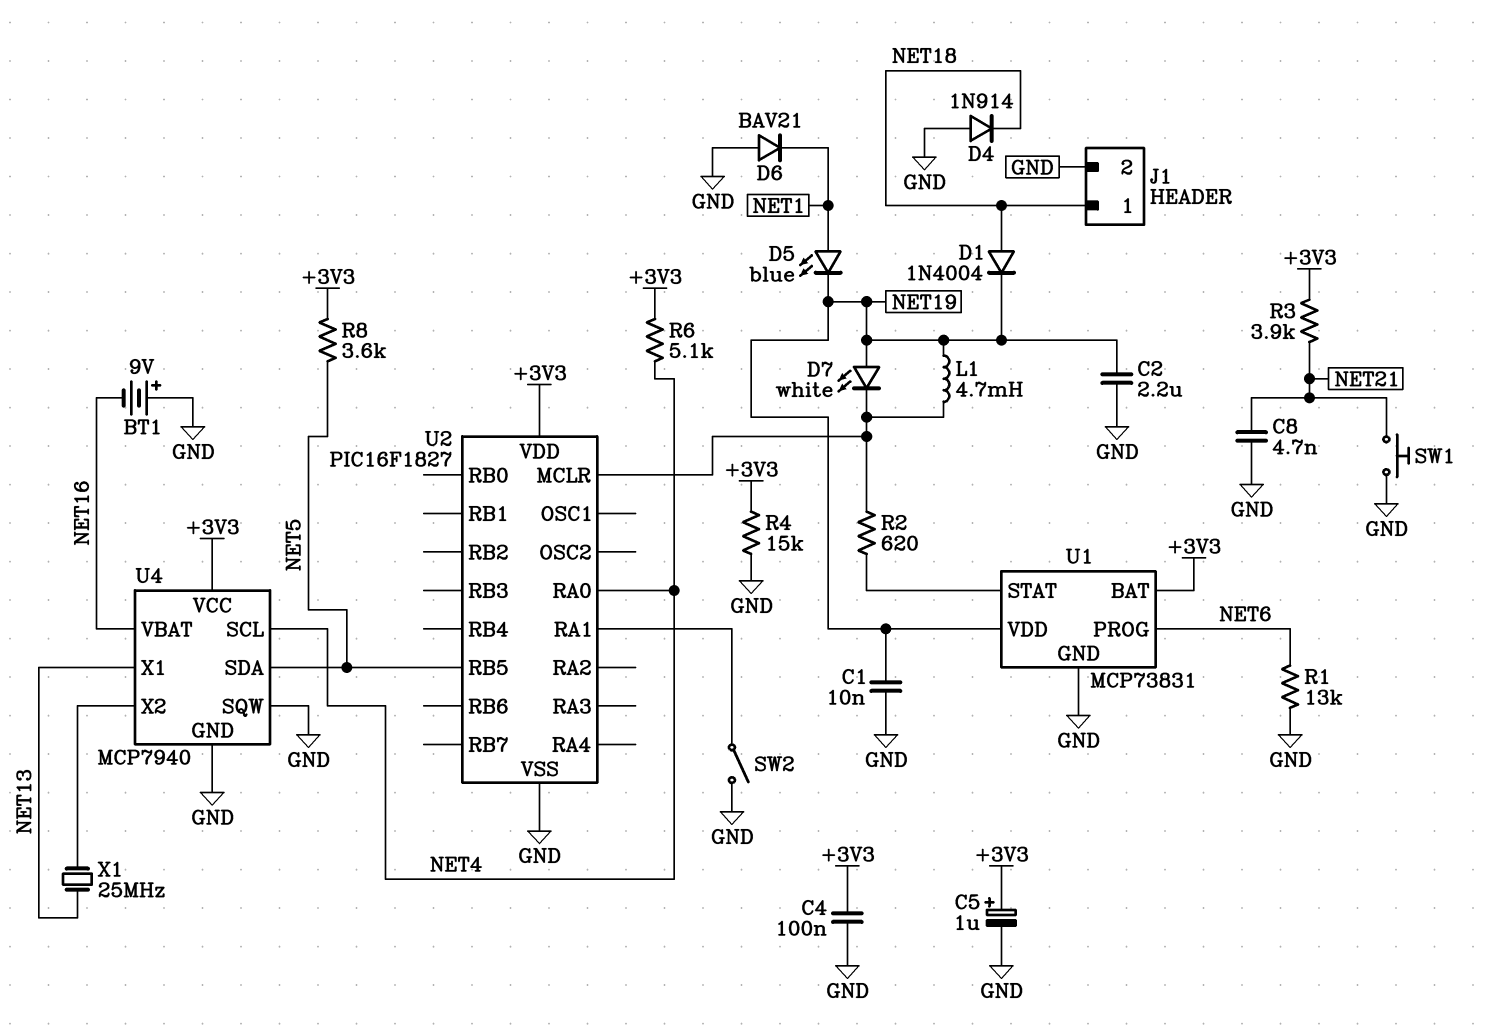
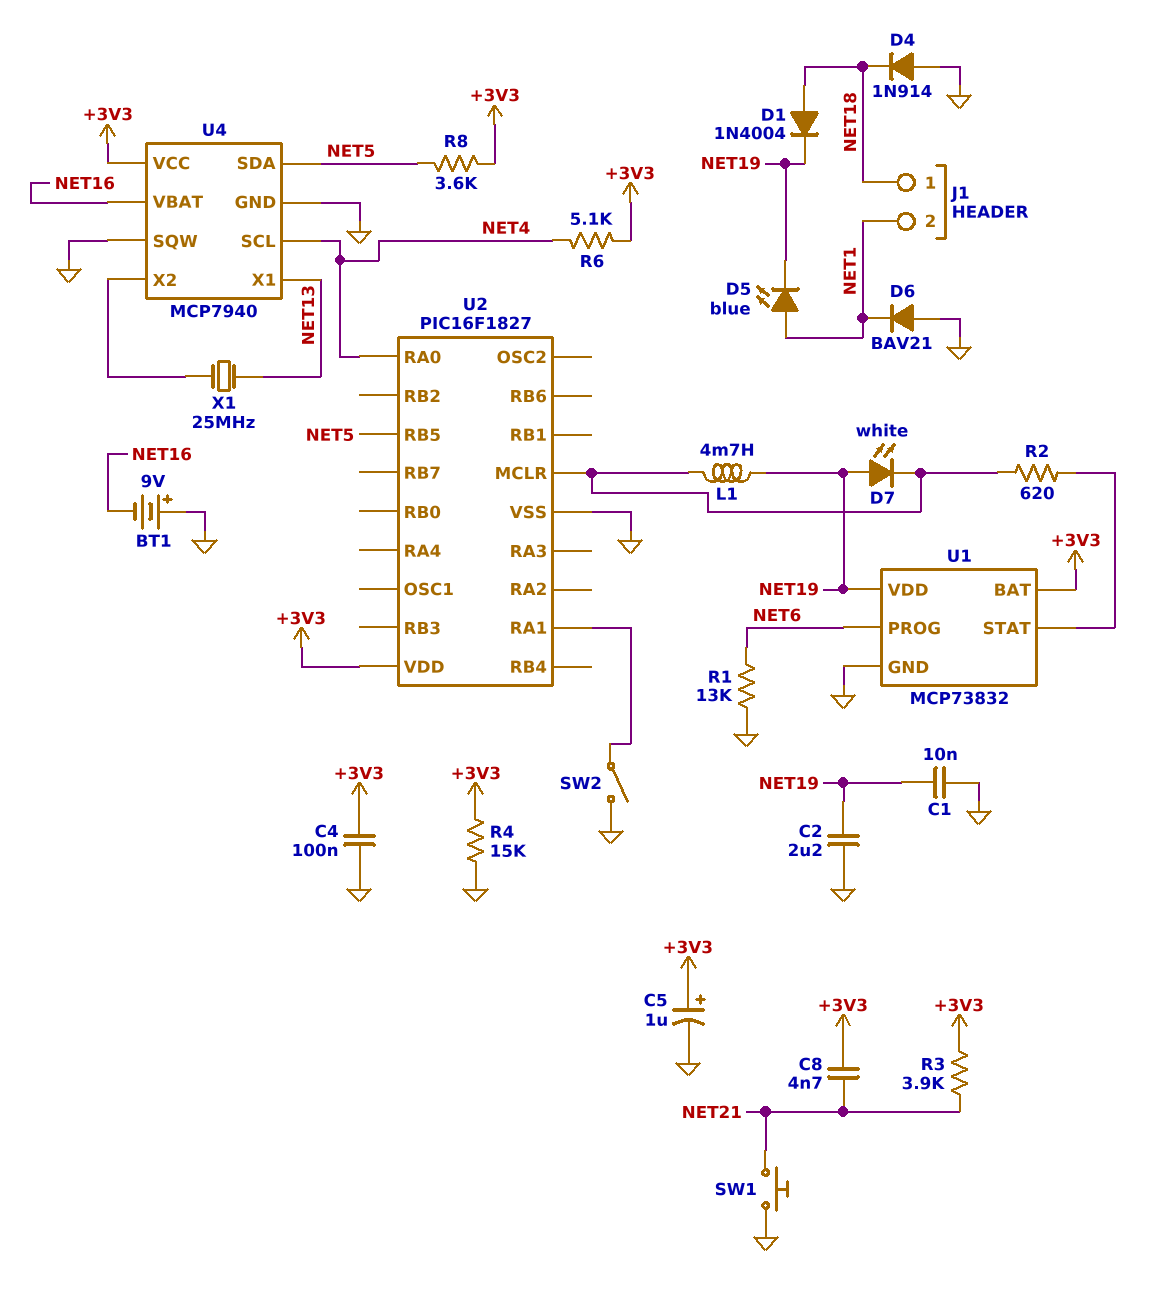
C8: 4.7nF (GND, NET21) -> 4.7nF (+3V3, NET21)
J1 pin 2: GND -> NET1
U1: MCP73831 -> MCP73832

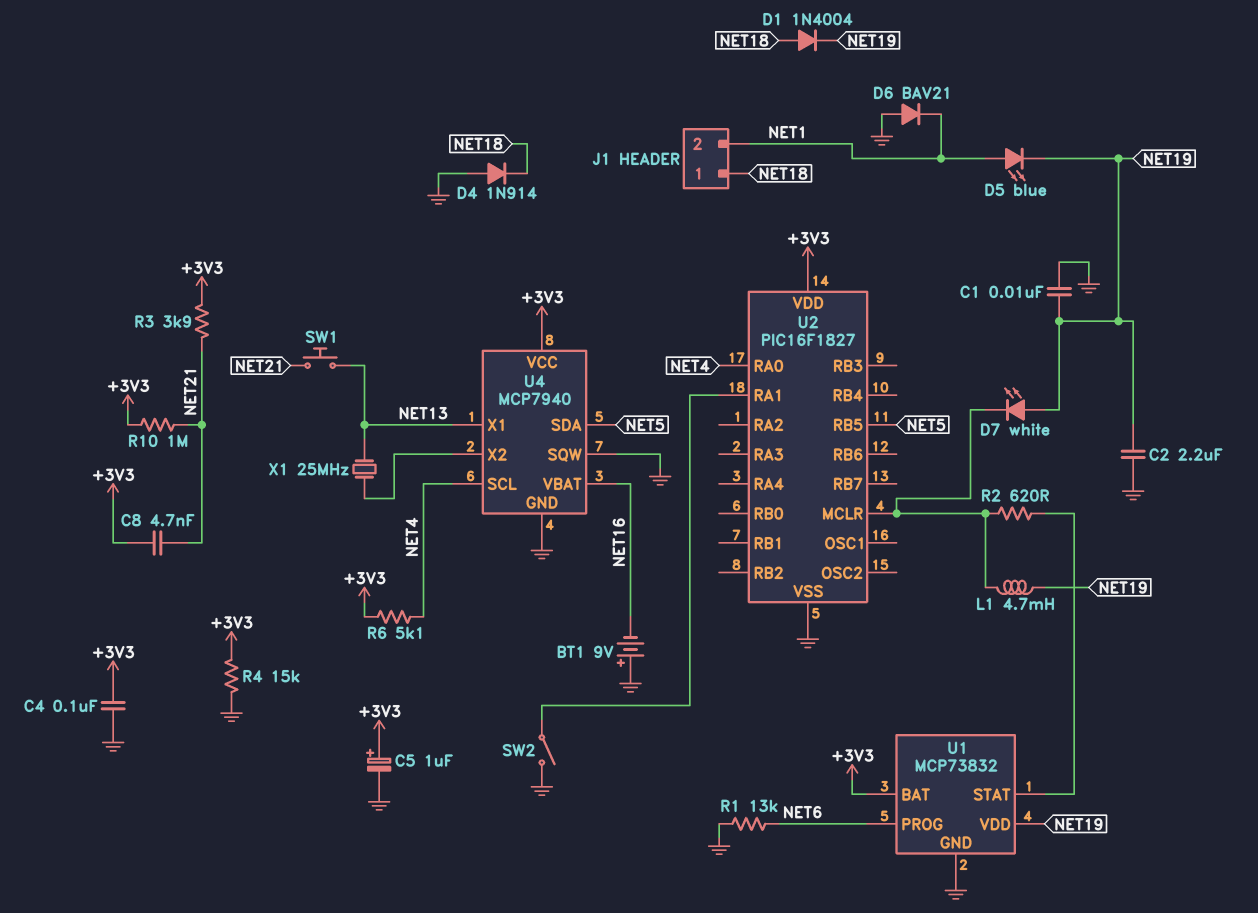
R8: 3.6k (+3V3, NET5) -> none
R10: none -> 1M (+3V3, NET21)
SW1: button (GND, NET21) -> button (NET13, NET21)

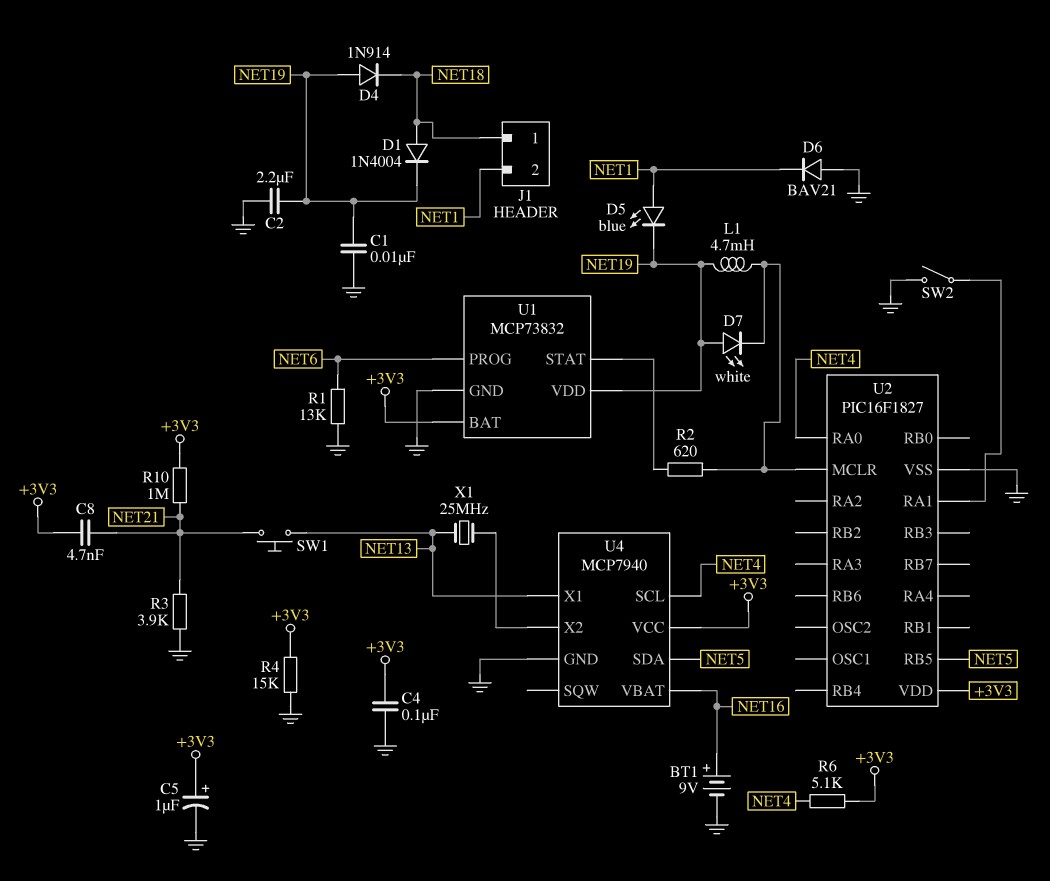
BT1: 9V (plus GND, minus NET16) -> 9V (plus NET16, minus GND)
D4: diode 1N914 (A GND, K NET18) -> diode 1N914 (A NET19, K NET18)
R3: 3.9k (+3V3, NET21) -> 3.9k (GND, NET21)
U4 pin SQW: GND -> none

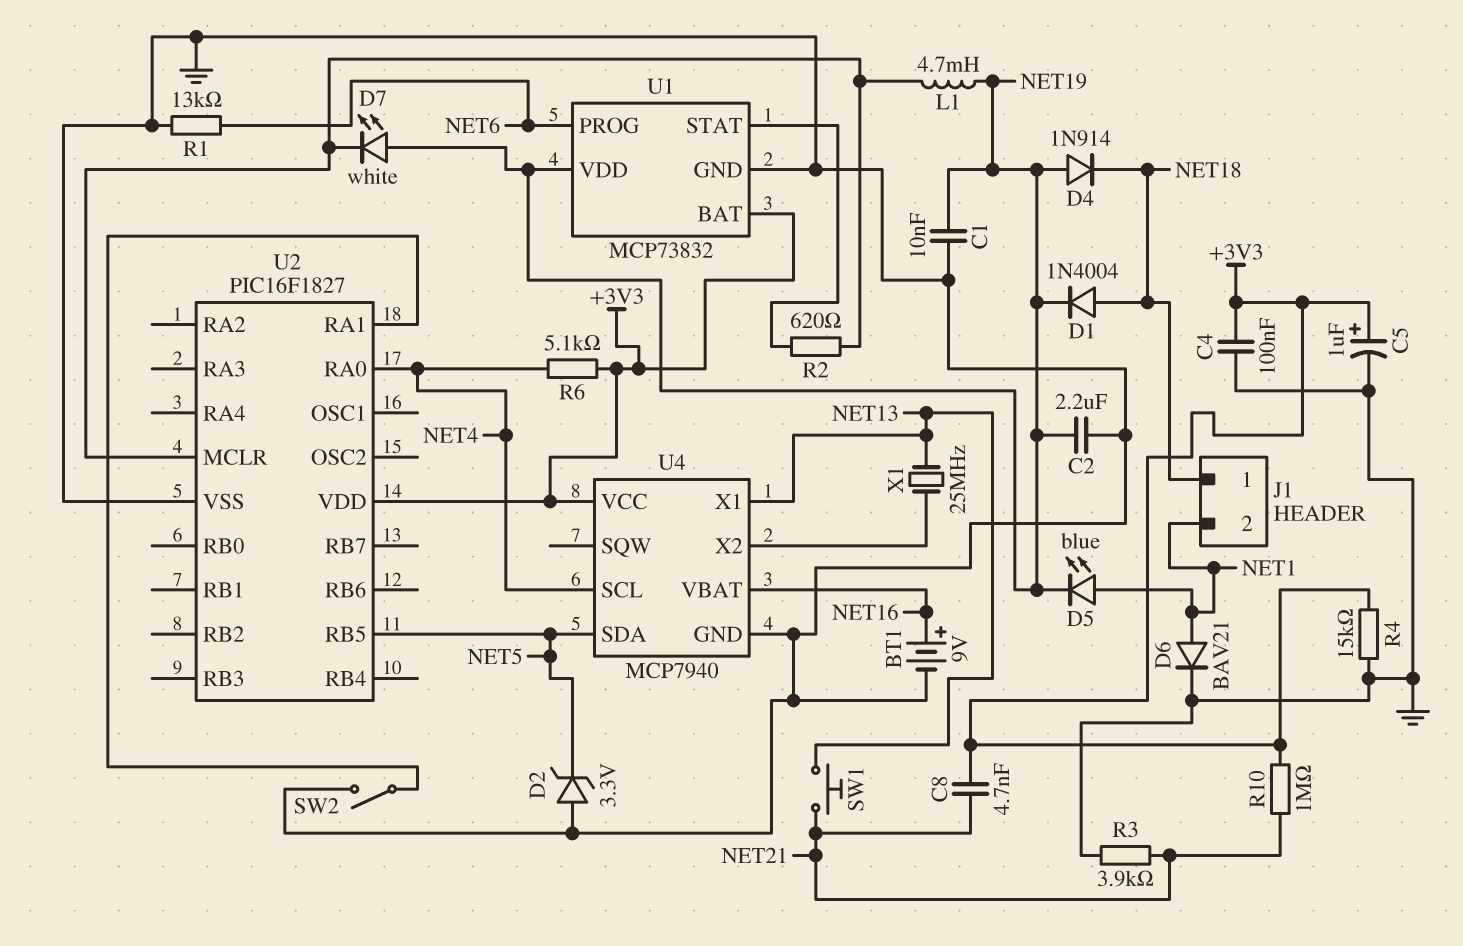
D2: none -> zener 3.3V (A GND, K NET5)
D6: diode BAV21 (A GND, K NET1) -> diode BAV21 (A NET1, K GND)

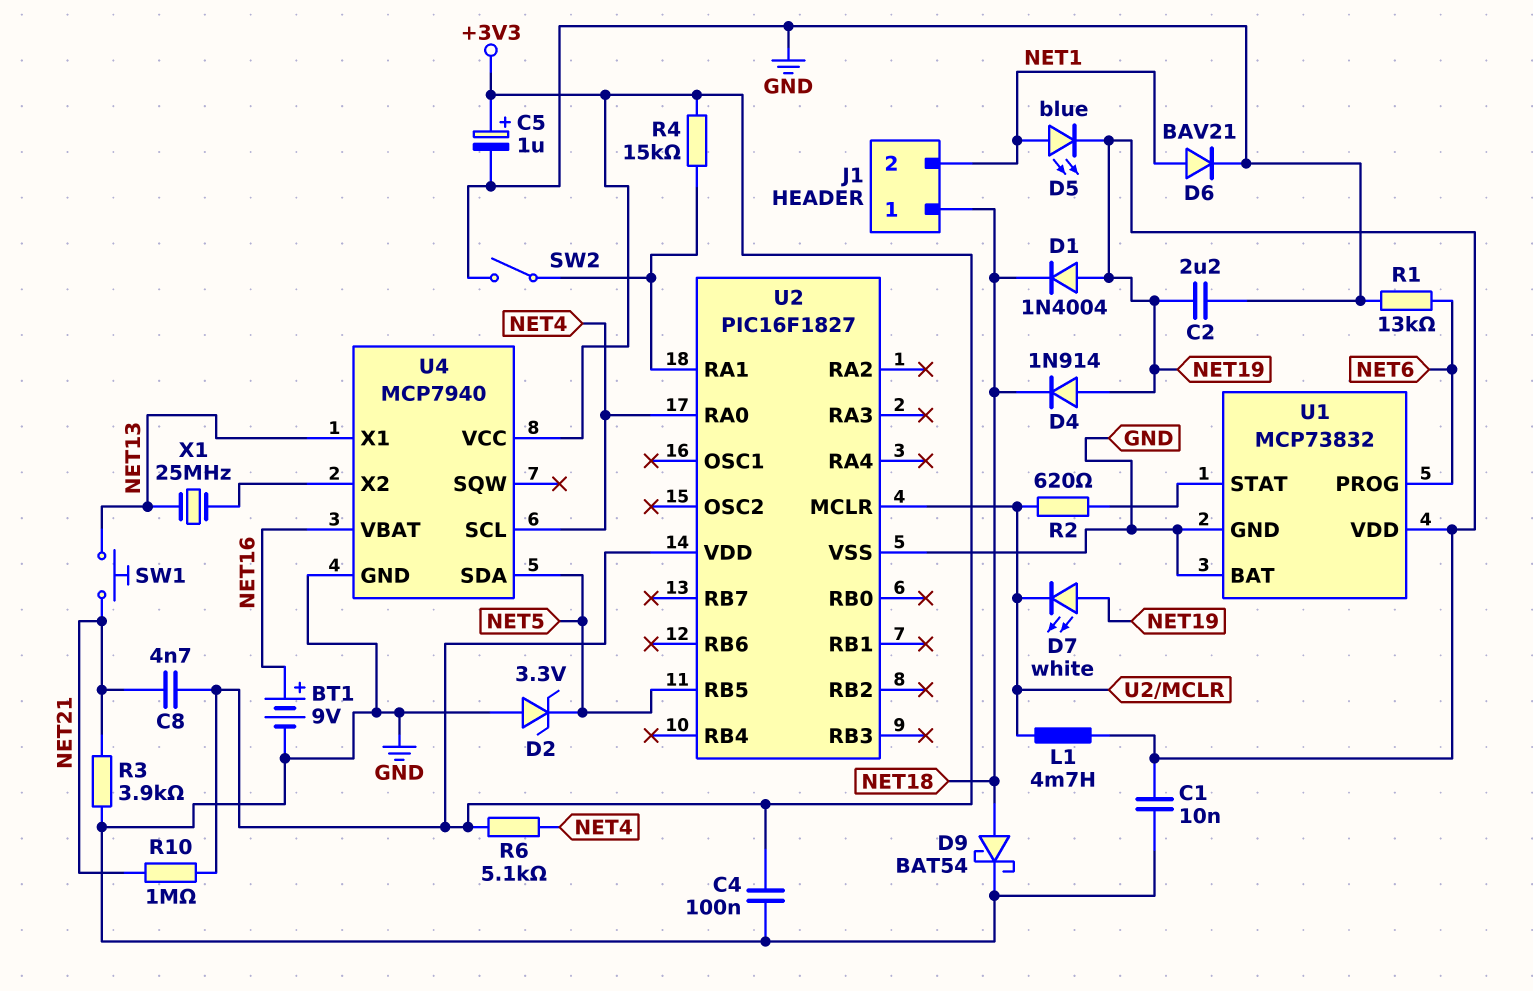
D1: diode 1N4004 (A NET18, K NET19) -> diode 1N4004 (A NET19, K NET18)
D9: none -> schottky BAT54 (A NET18, K GND)
R4: 15k (+3V3, GND) -> 15k (+3V3, U2/RA1)
U1 pin BAT: +3V3 -> GND

